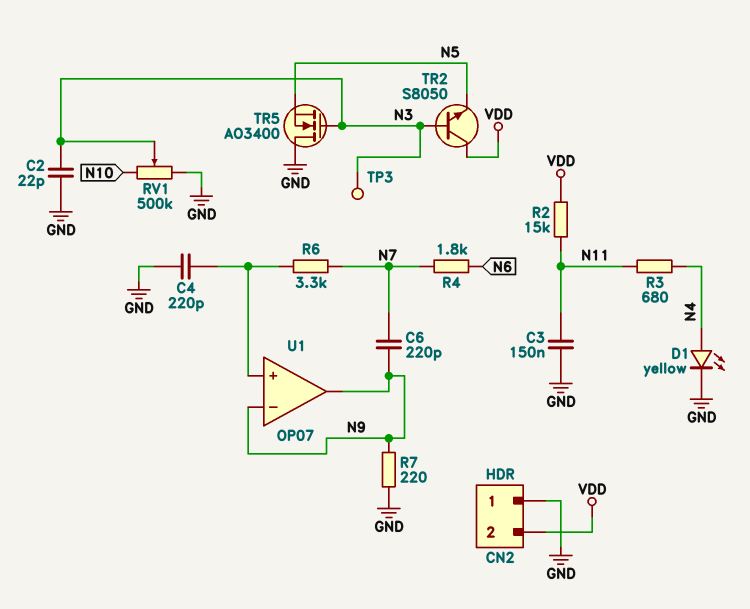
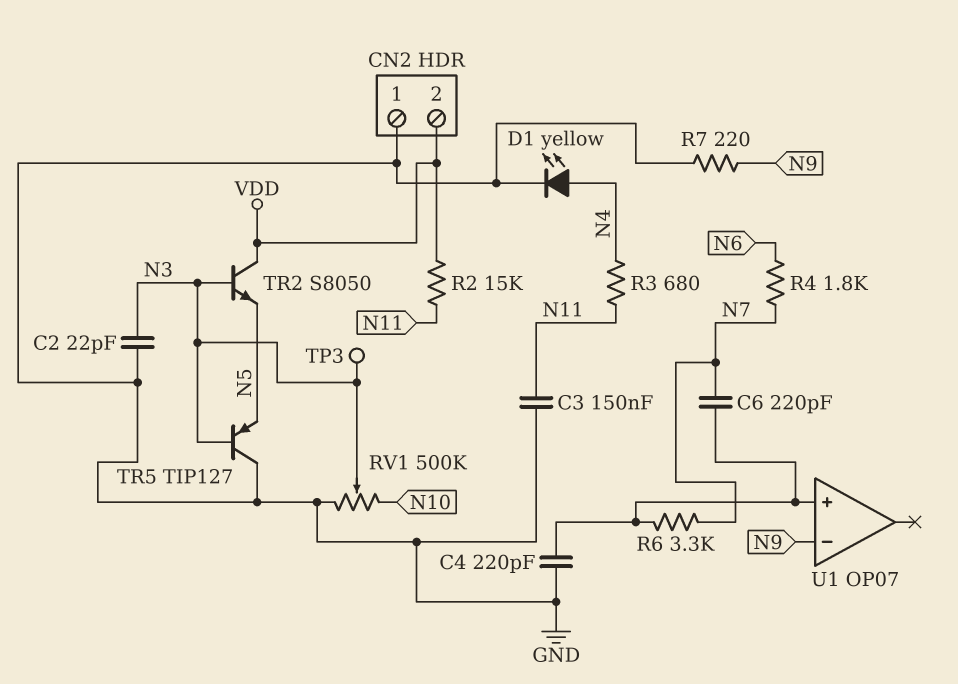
C6: 220pF (N7, N9) -> 220pF (N7, U1/in+)
TR5: NMOS AO3400 (G N3, D GND, S N5) -> PNP TIP127 (B N3, C GND, E N5)
U1 pin out: N9 -> none

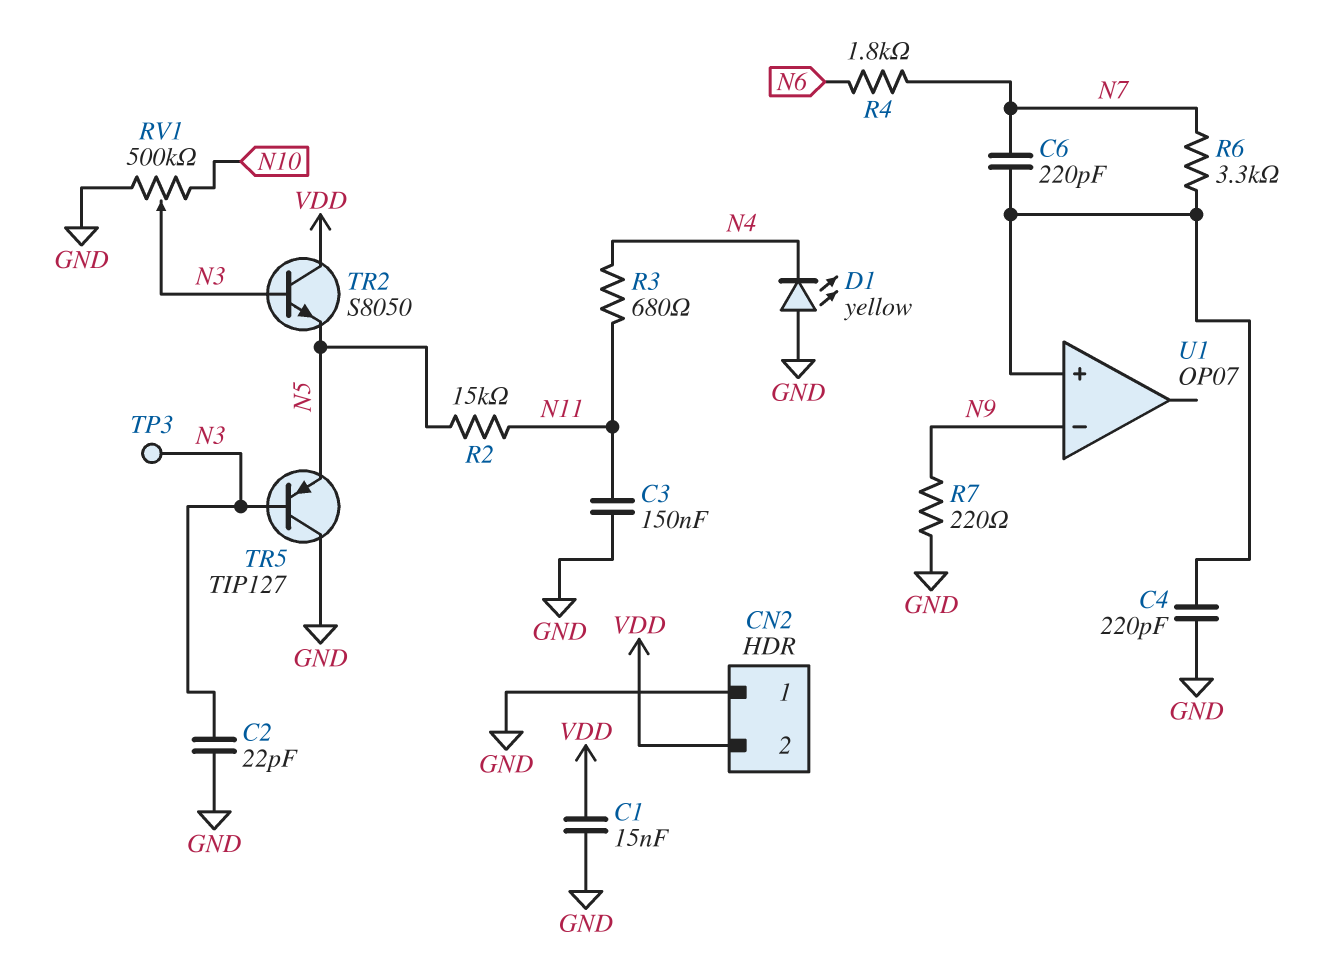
C1: none -> 15nF (GND, VDD)
D1: LED yellow (A N4, K GND) -> LED yellow (A GND, K N4)
R2: 15k (N11, VDD) -> 15k (N5, N11)

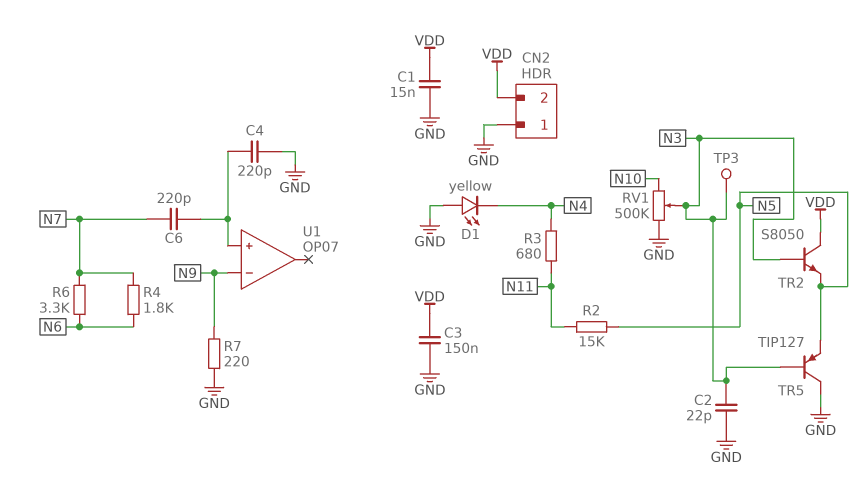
C3: 150nF (GND, N11) -> 150nF (GND, VDD)
R6: 3.3k (N7, U1/in+) -> 3.3k (N6, N7)

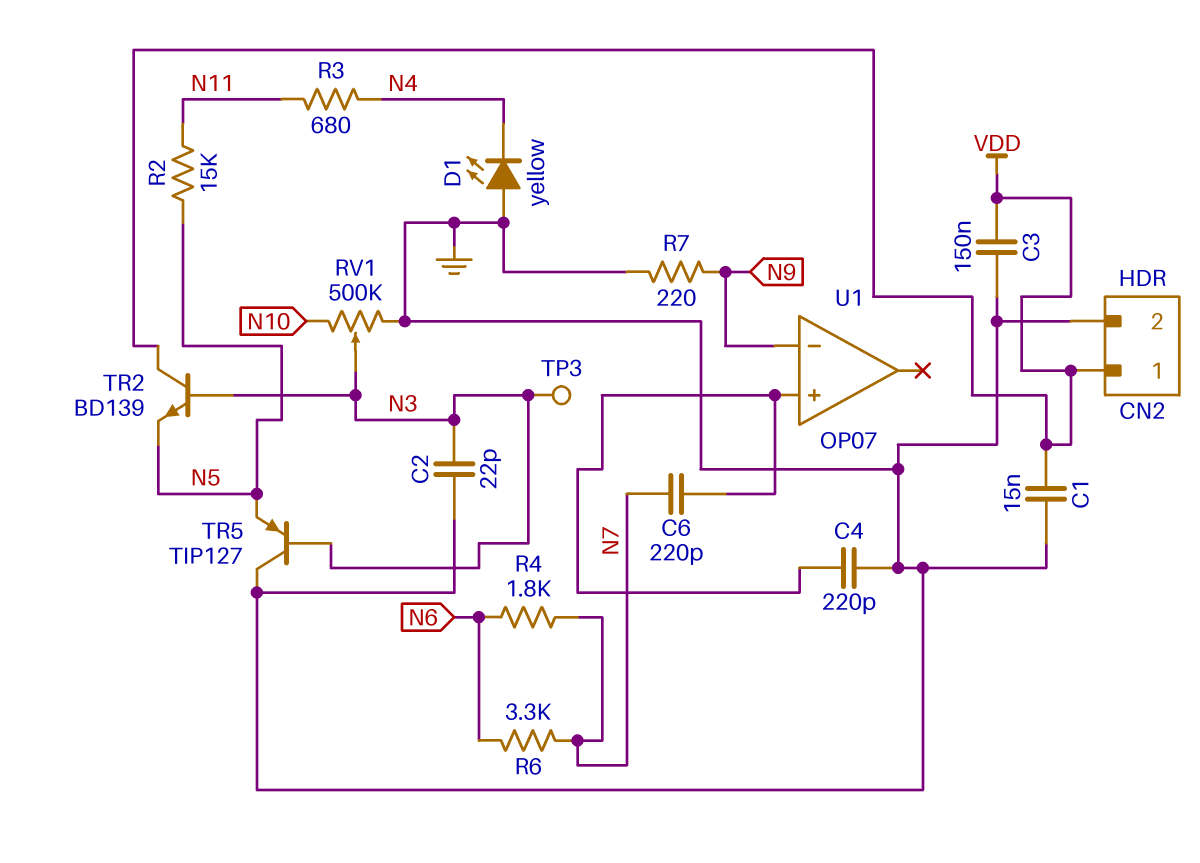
CN2 pin 1: GND -> VDD
CN2 pin 2: VDD -> GND
TR2: NPN S8050 (B N3, C VDD, E N5) -> NPN BD139 (B N3, C VDD, E N5)

